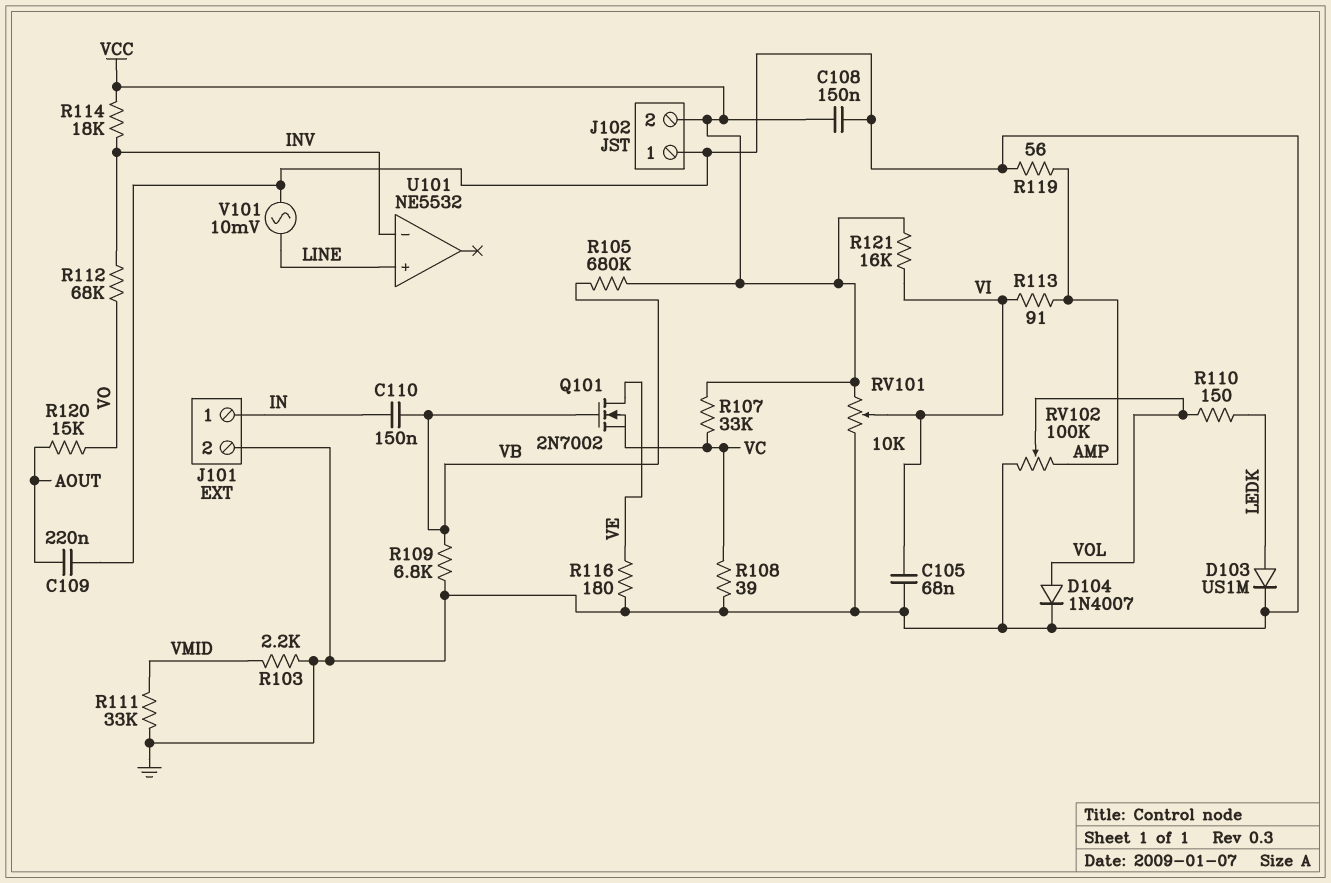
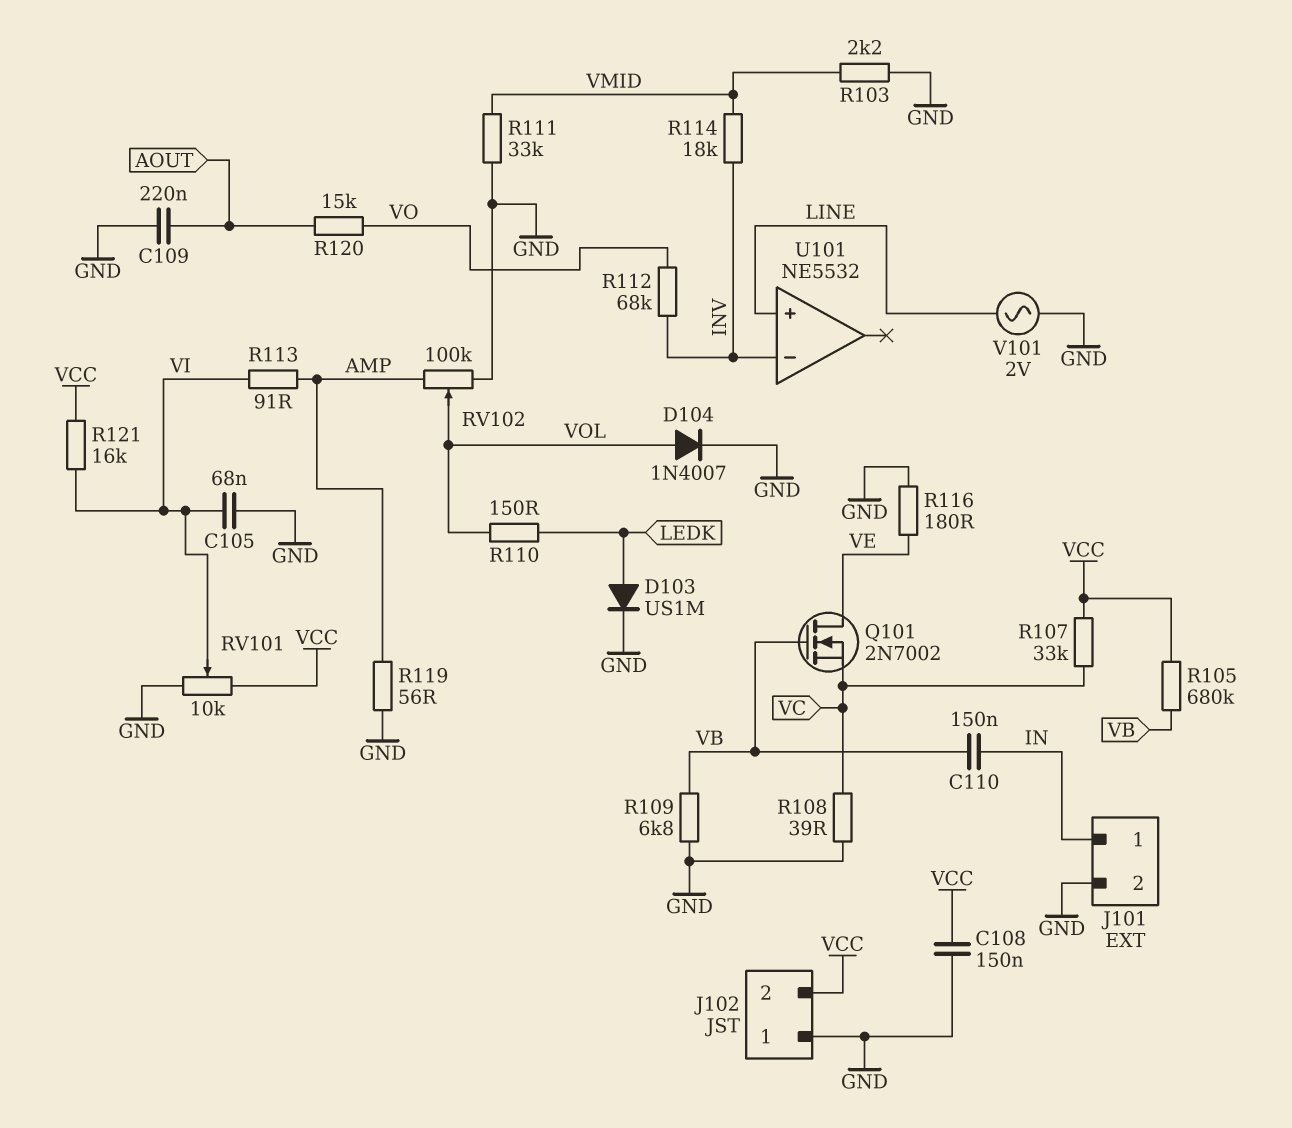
R114: 18k (INV, VCC) -> 18k (INV, VMID)
V101: AC 10mV (GND, LINE) -> AC 2V (GND, LINE)

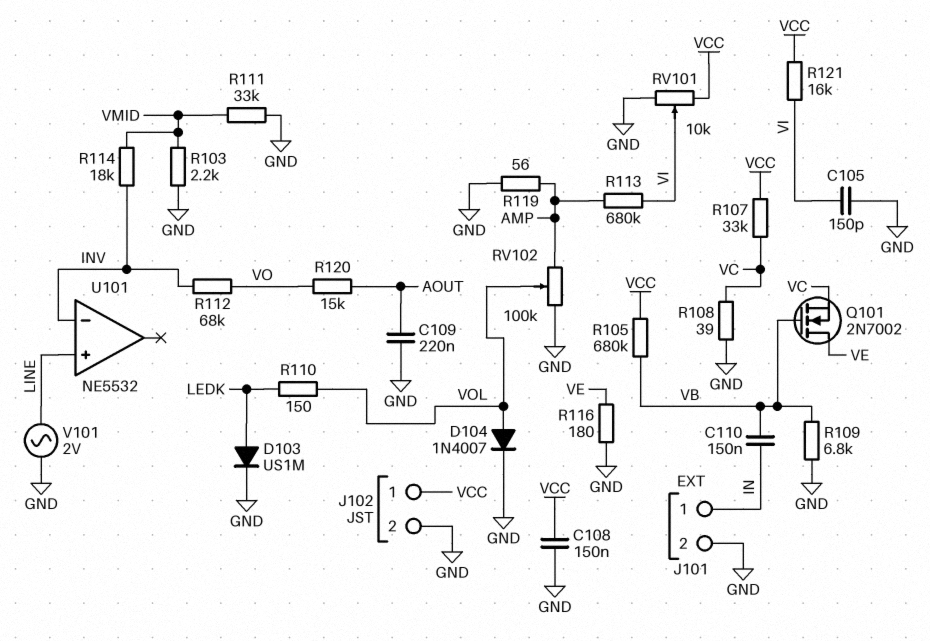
C105: 68nF (GND, VI) -> 150pF (GND, VI)
J102 pin 1: GND -> VCC
J102 pin 2: VCC -> GND
R113: 91 (AMP, VI) -> 680k (AMP, VI)

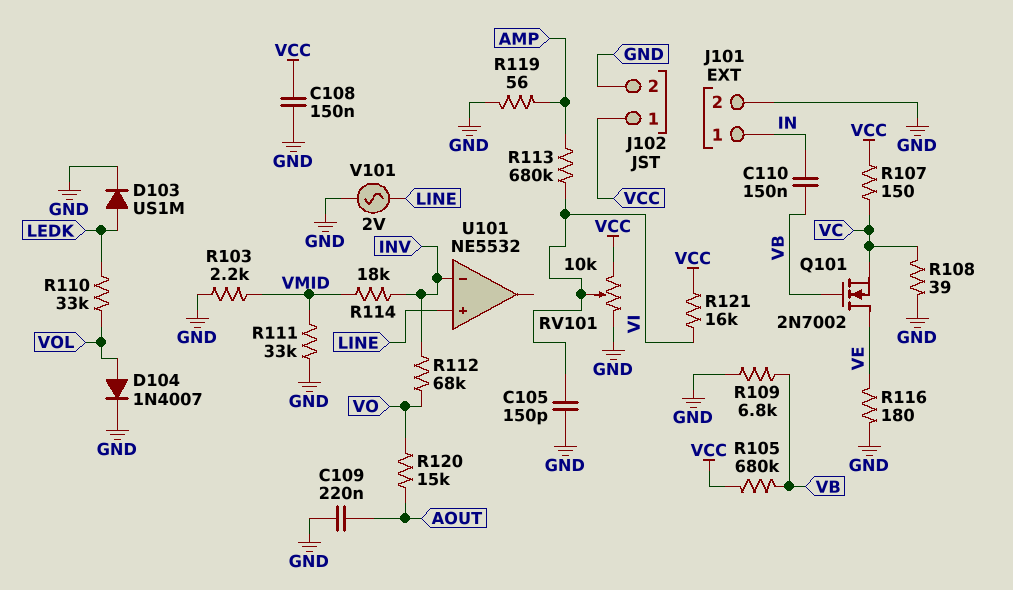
R107: 33k (VC, VCC) -> 150 (VC, VCC)
R110: 150 (LEDK, VOL) -> 33k (LEDK, VOL)
RV102: 100k (AMP, GND, wiper VOL) -> none

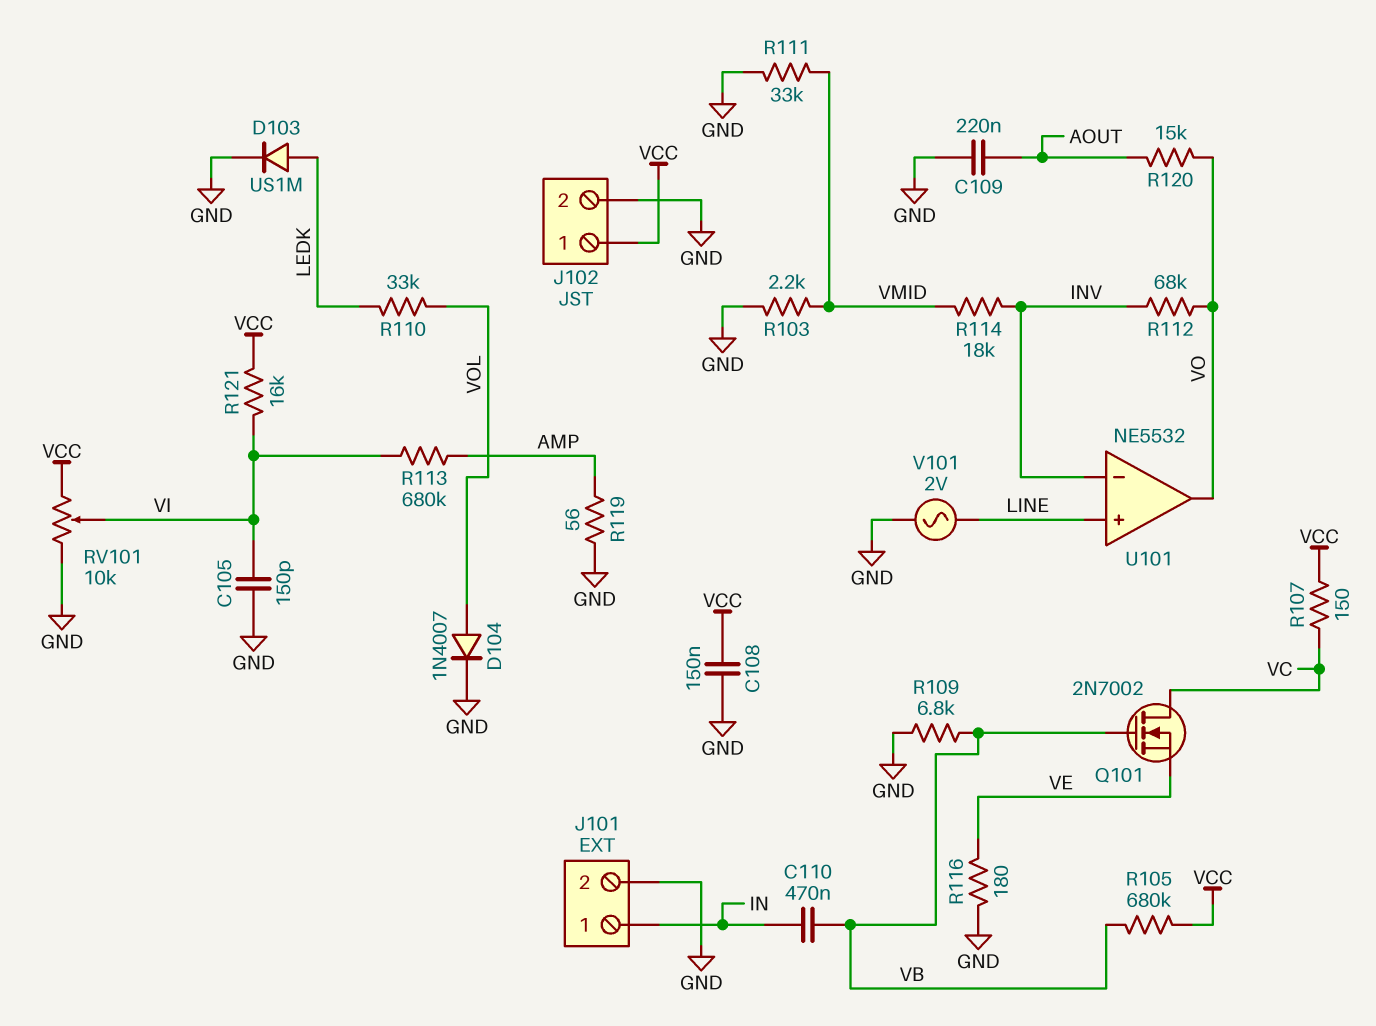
C110: 150nF (IN, VB) -> 470nF (IN, VB)
Q101: NMOS 2N7002 (G VB, D VE, S VC) -> NMOS 2N7002 (G VB, D VC, S VE)
R108: 39 (GND, VC) -> none
U101 pin out: none -> VO

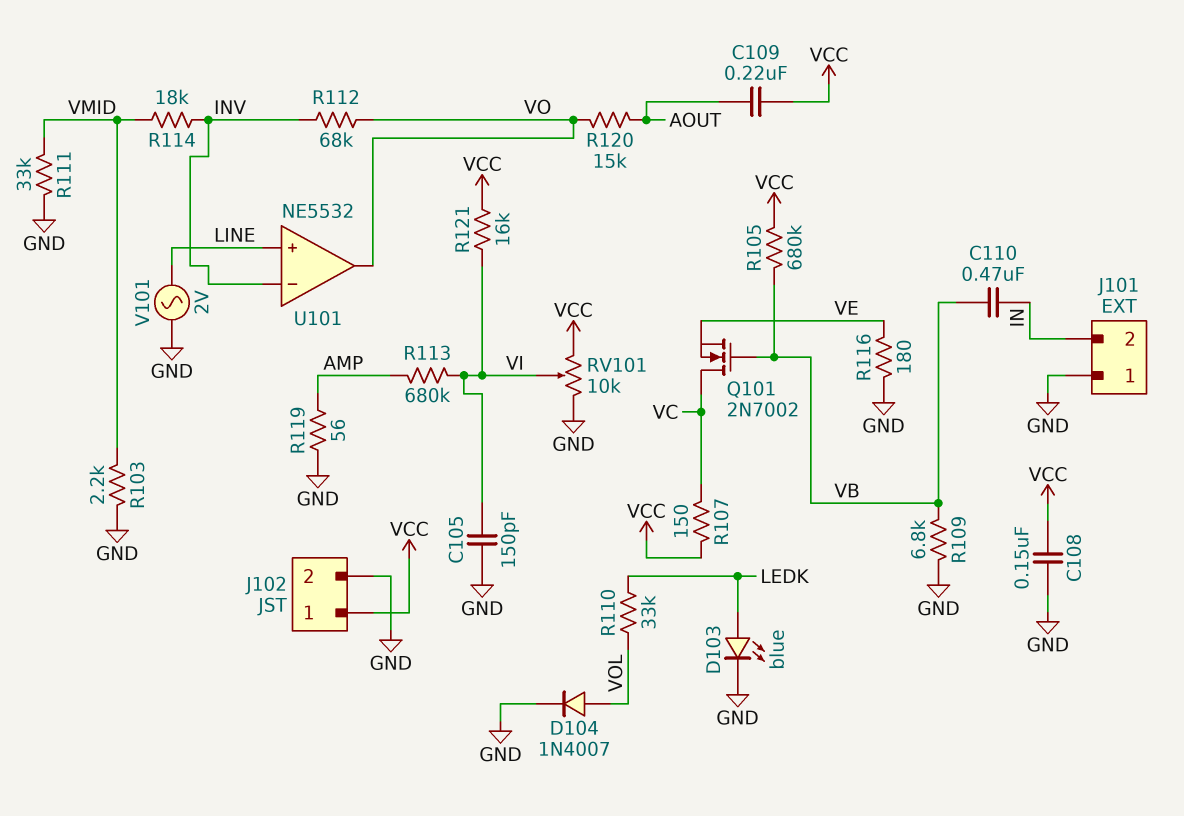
C109: 220nF (AOUT, GND) -> 220nF (AOUT, VCC)
D103: diode US1M (A LEDK, K GND) -> LED blue (A LEDK, K GND)
J101 pin 1: IN -> GND
J101 pin 2: GND -> IN

